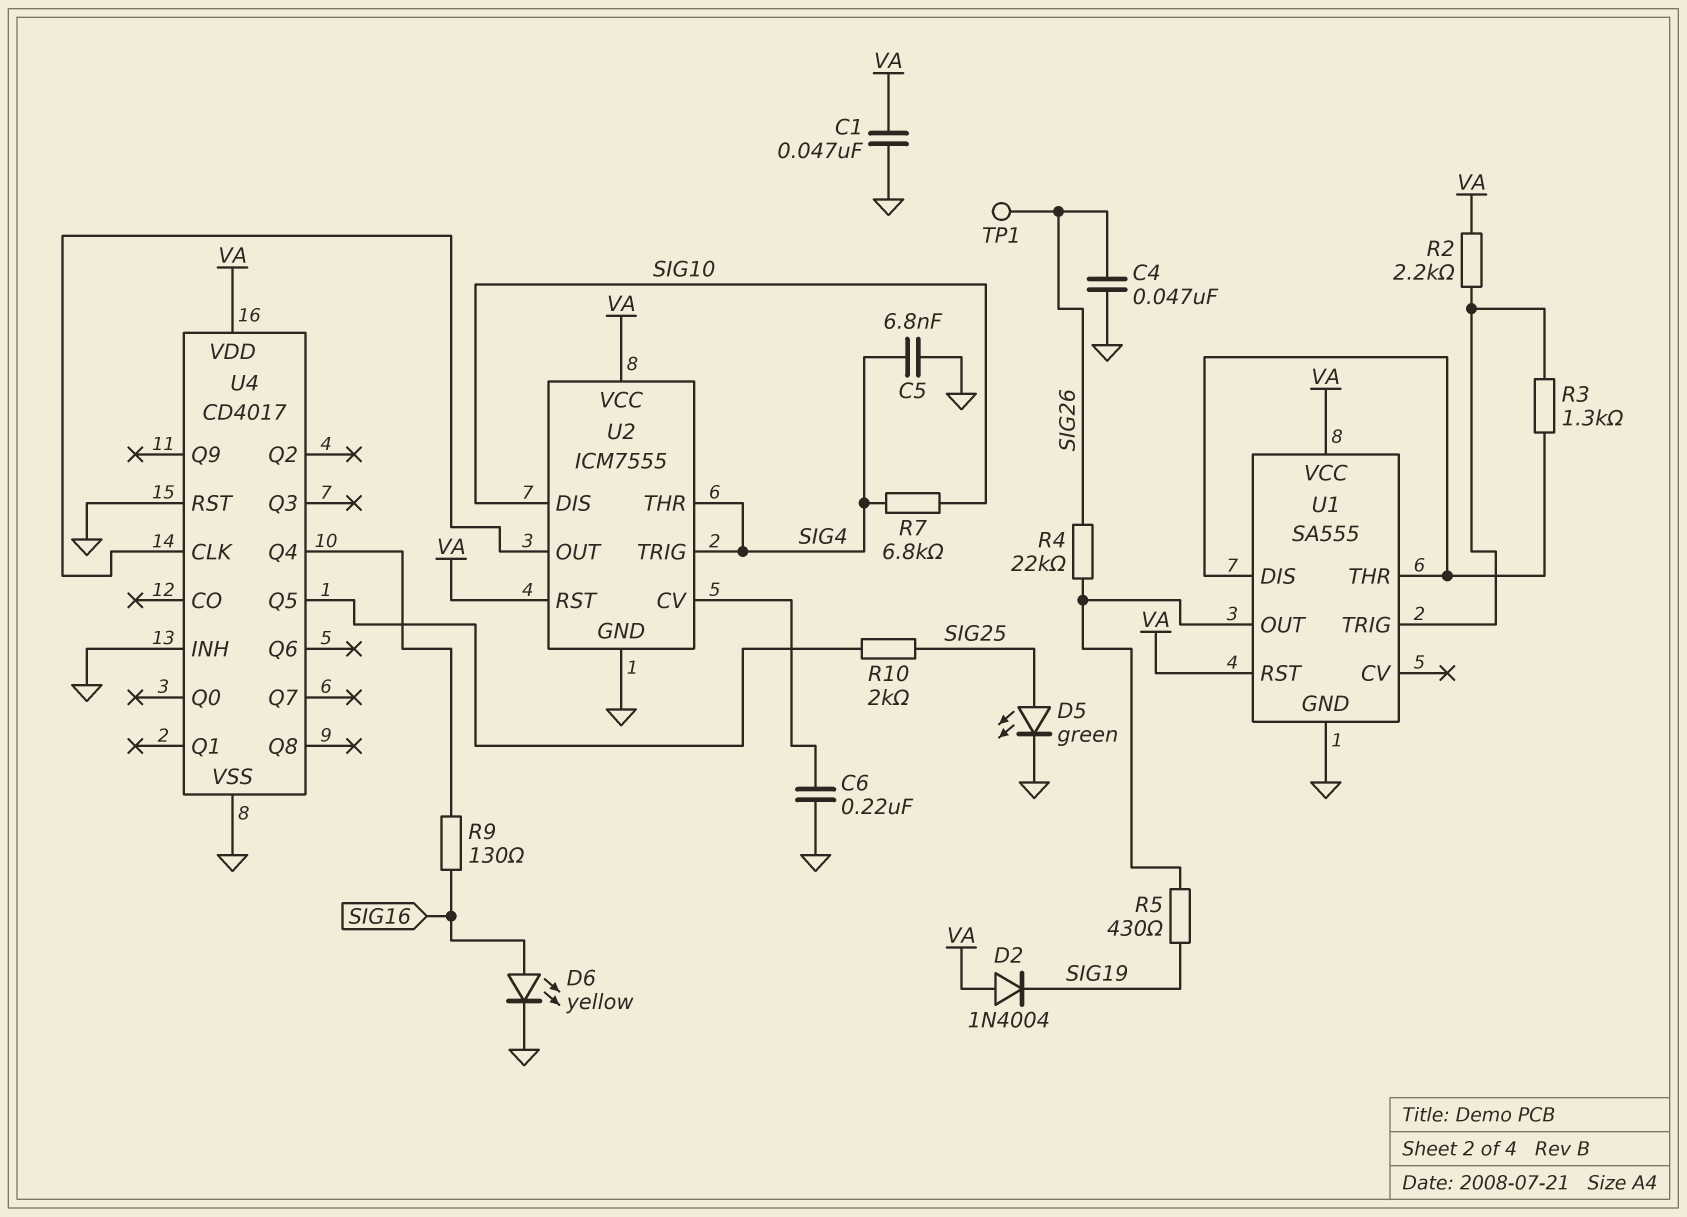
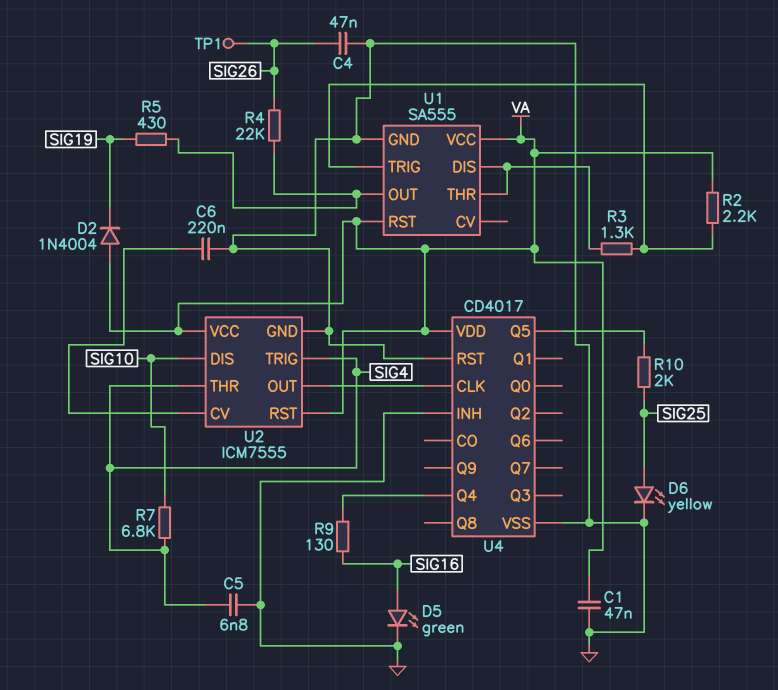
D5: LED green (A SIG25, K GND) -> LED green (A SIG16, K GND)
D6: LED yellow (A SIG16, K GND) -> LED yellow (A SIG25, K GND)

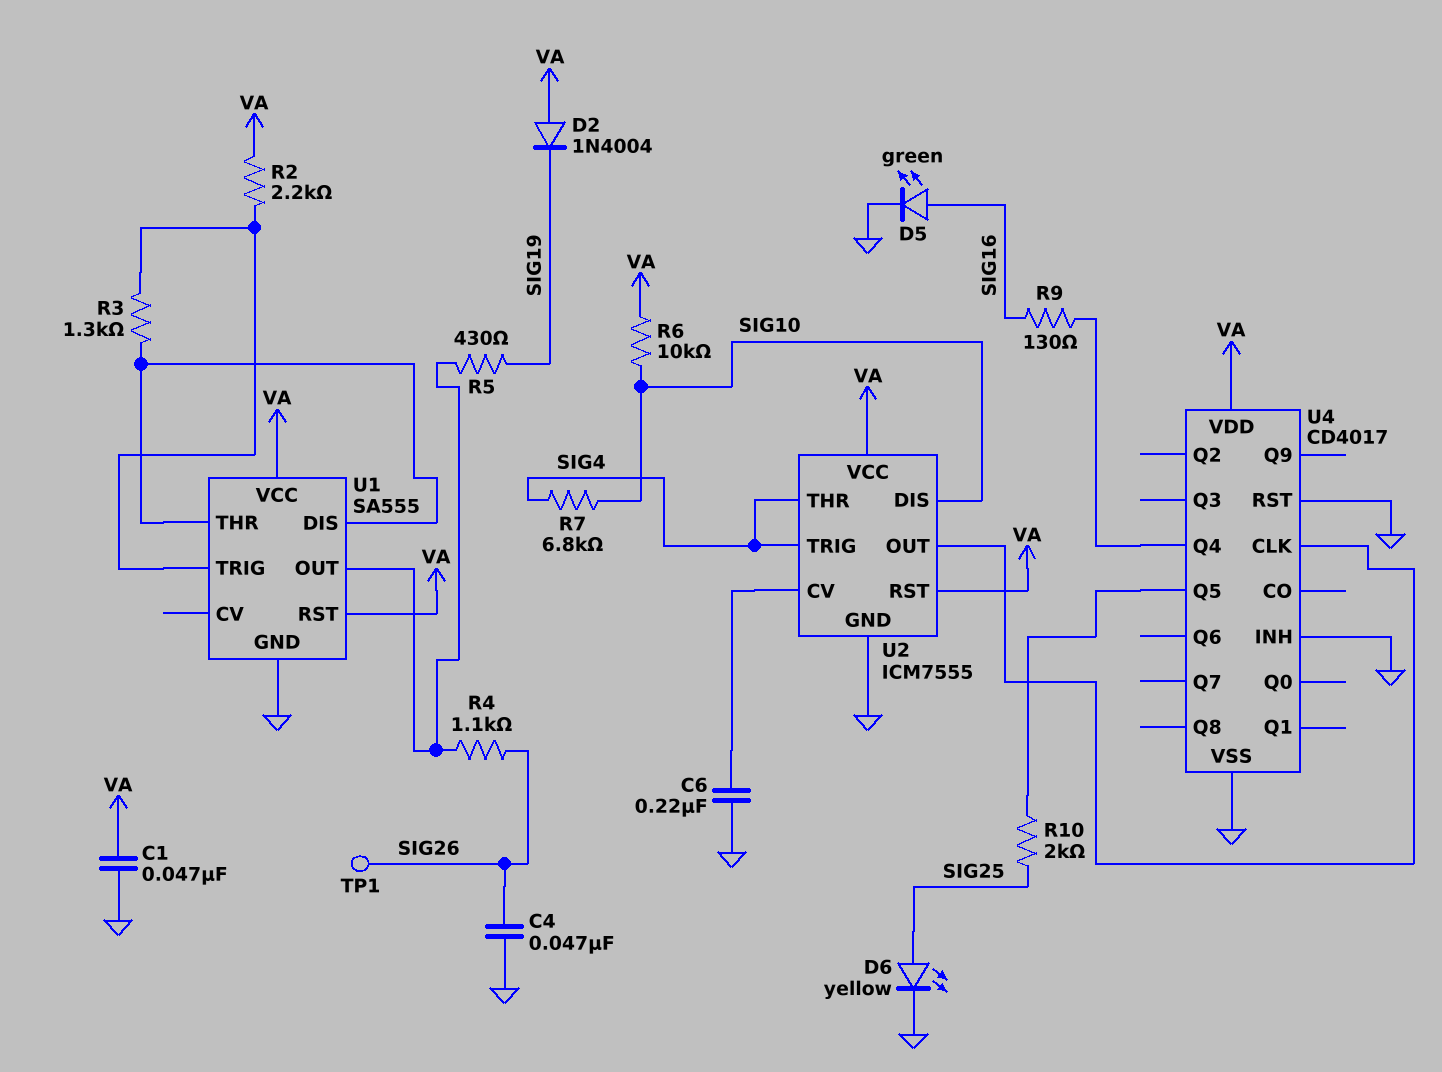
C5: 6.8nF (GND, SIG4) -> none
R4: 22k (SIG26, U1/OUT) -> 1.1k (SIG26, U1/OUT)
R6: none -> 10k (SIG10, VA)

